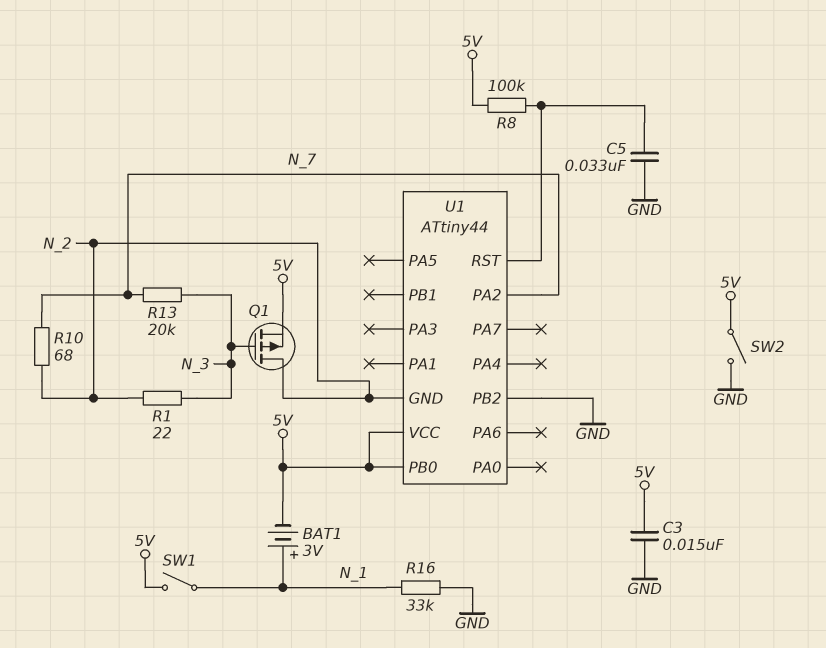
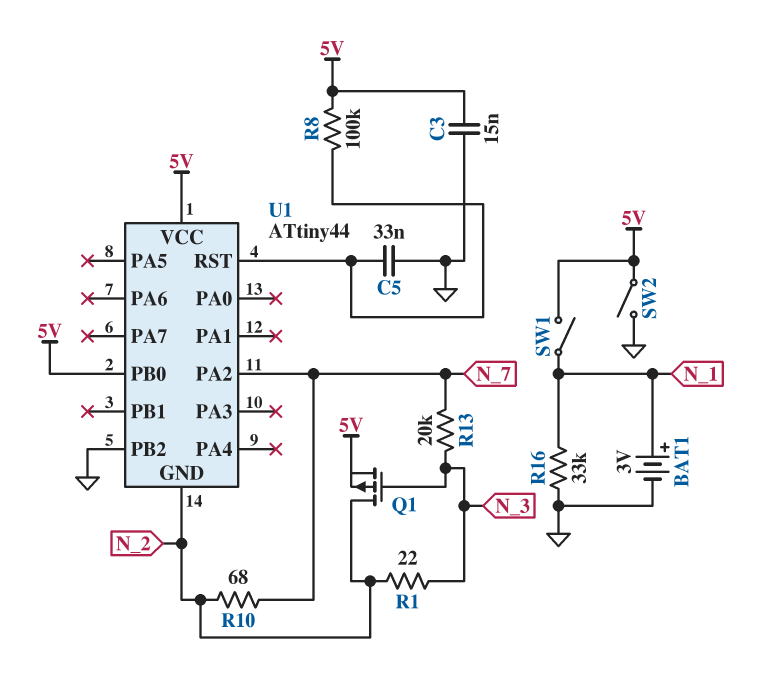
BAT1: 3V (plus N_1, minus 5V) -> 3V (plus N_1, minus GND)

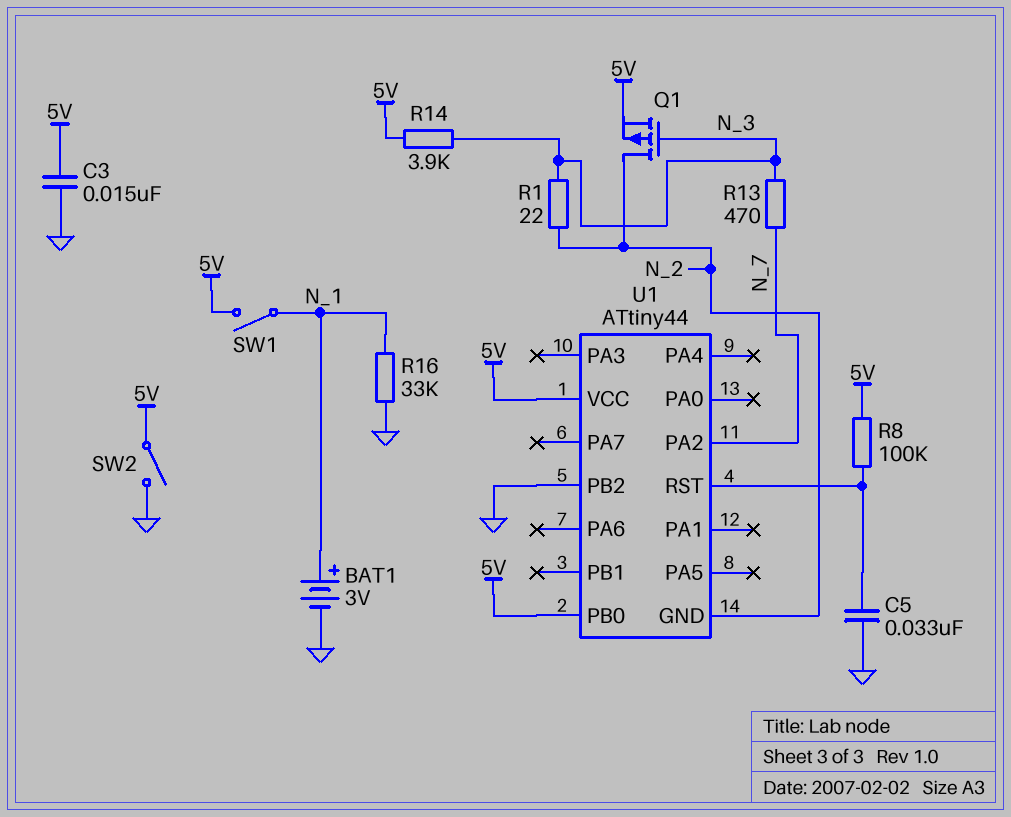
R10: 68 (N_2, N_7) -> none
R13: 20k (N_3, N_7) -> 470 (N_3, N_7)
R14: none -> 3.9k (5V, N_3)

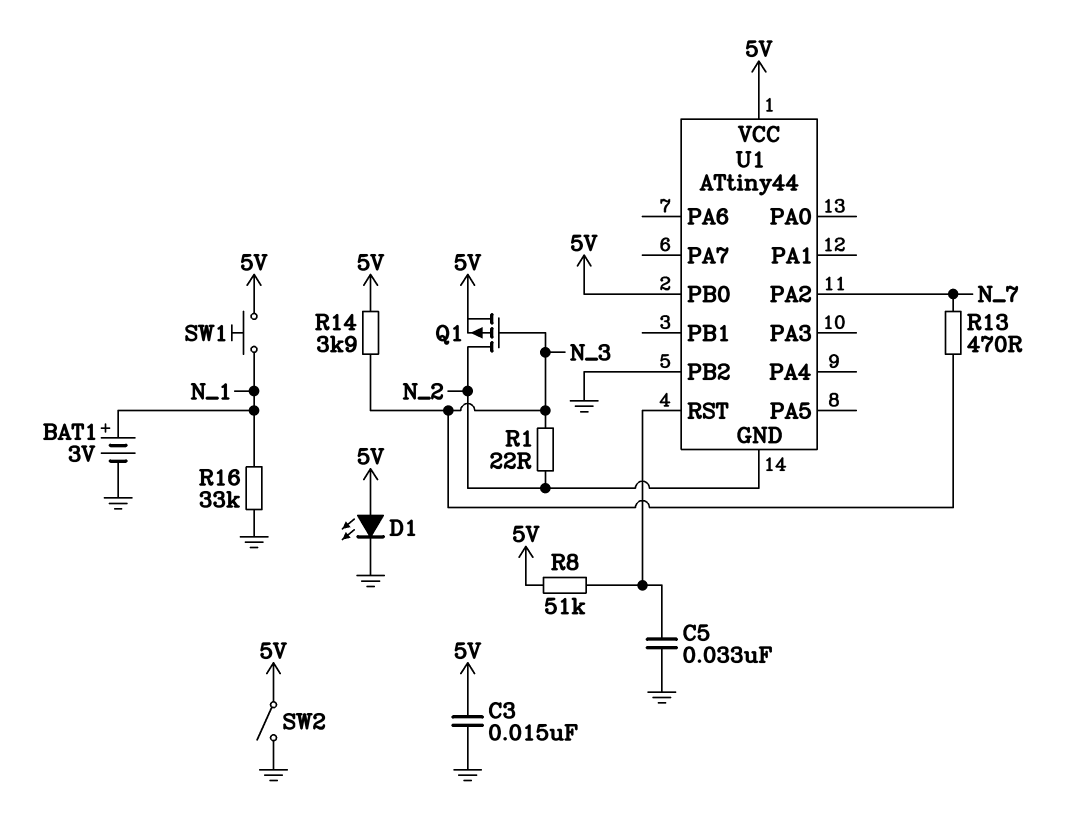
D1: none -> LED (A 5V, K GND)
R8: 100k (5V, U1/RST) -> 51k (5V, U1/RST)
SW1: switch (5V, N_1) -> button (5V, N_1)

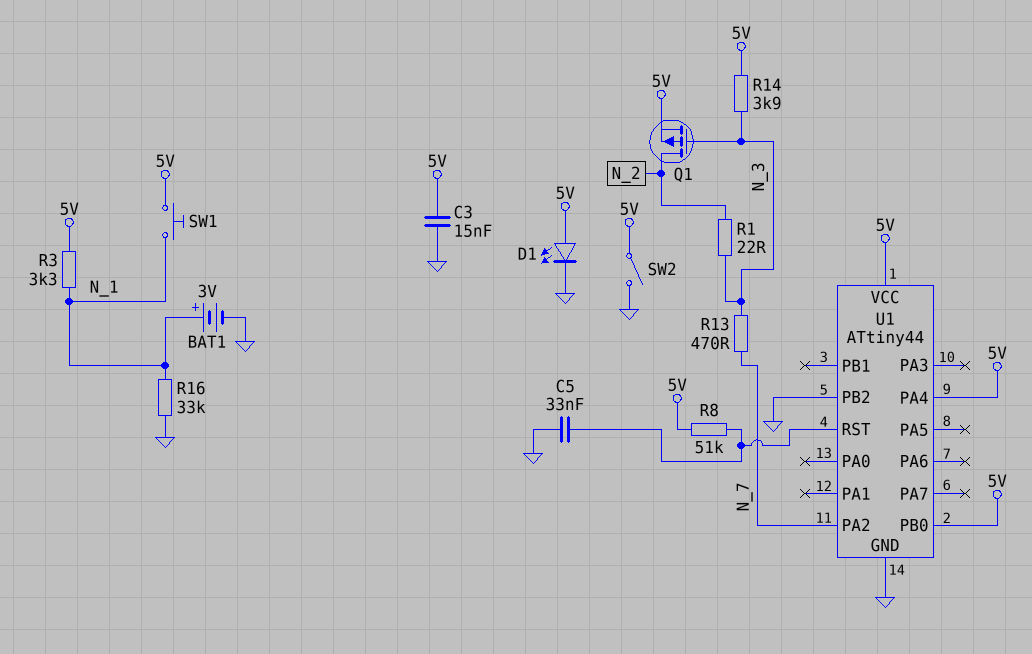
R3: none -> 3.3k (5V, N_1)
U1 pin GND: N_2 -> GND
U1 pin PA4: none -> 5V

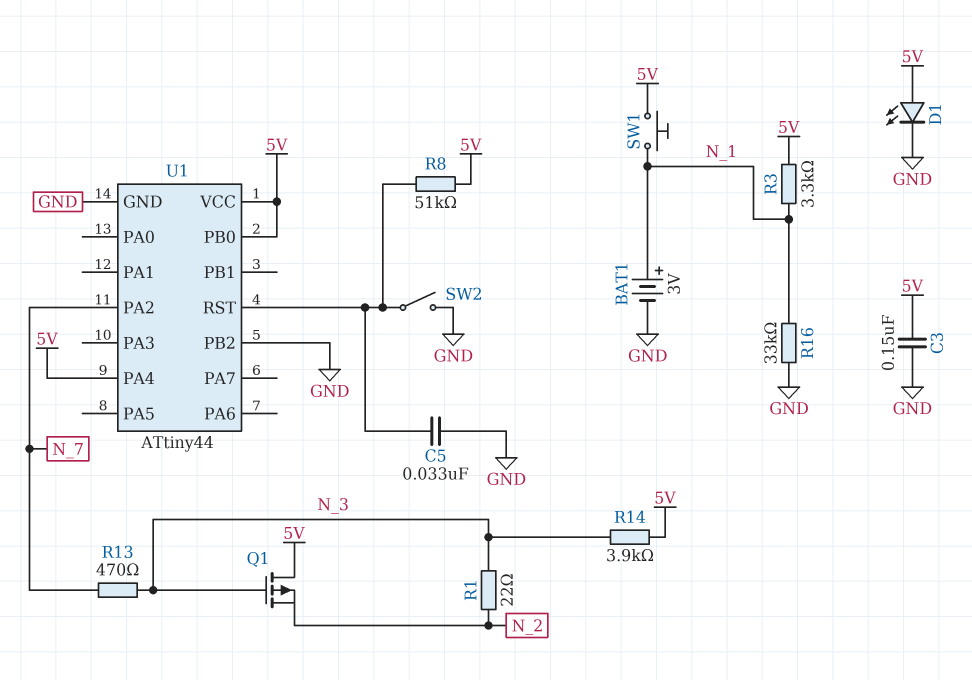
C3: 15nF (5V, GND) -> 150nF (5V, GND)
Q1: PMOS (G N_3, D N_2, S 5V) -> PMOS (G N_3, D 5V, S N_2)
SW2: switch (5V, GND) -> switch (GND, U1/RST)

